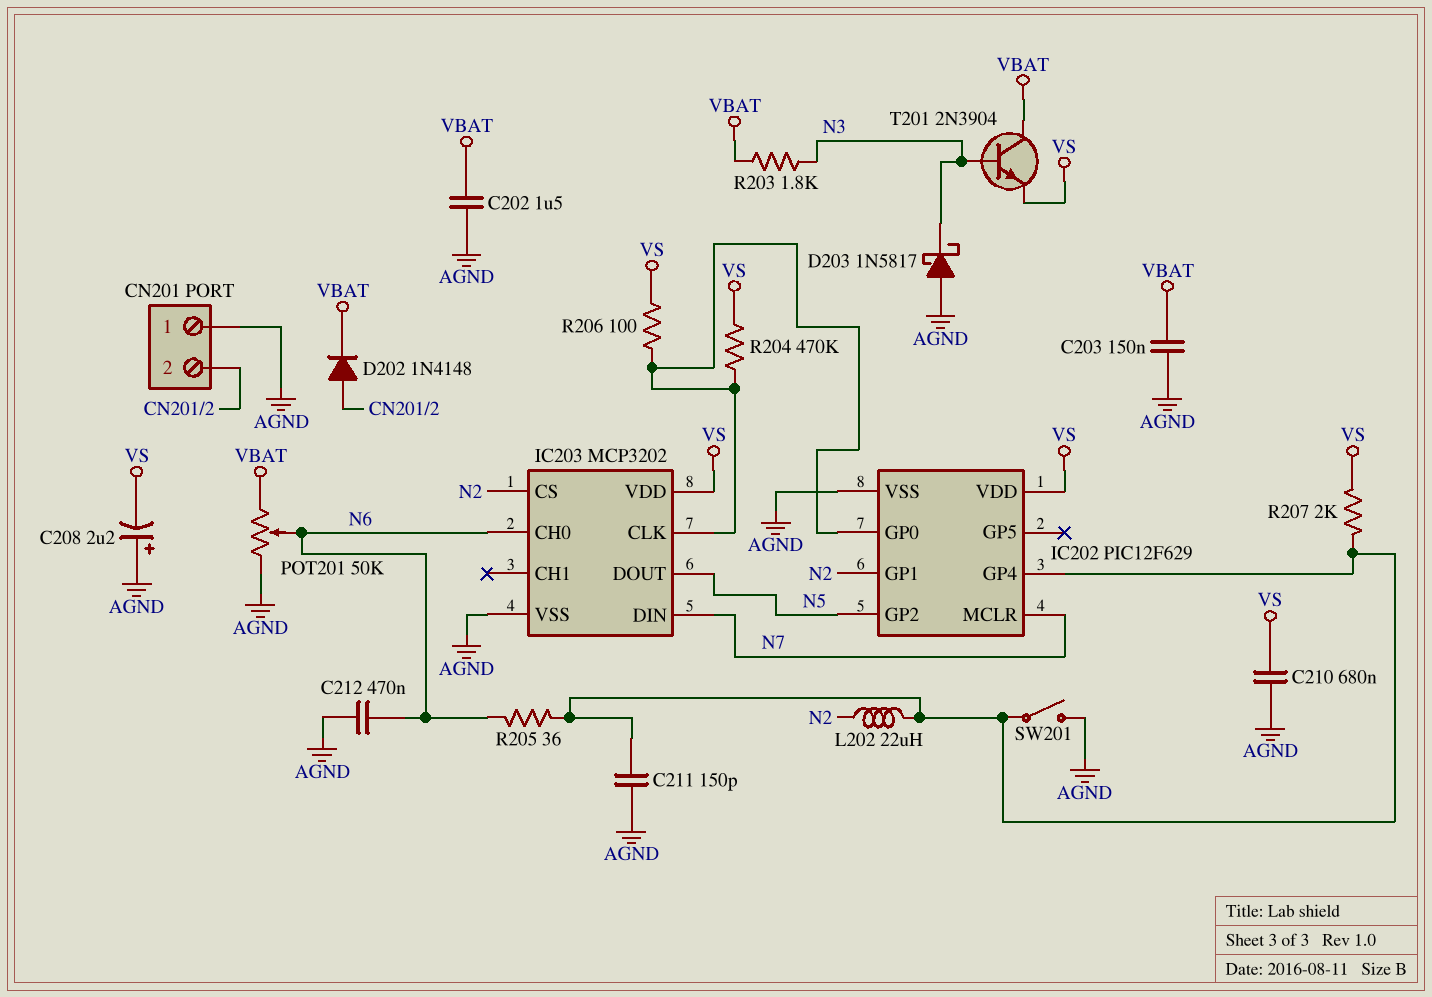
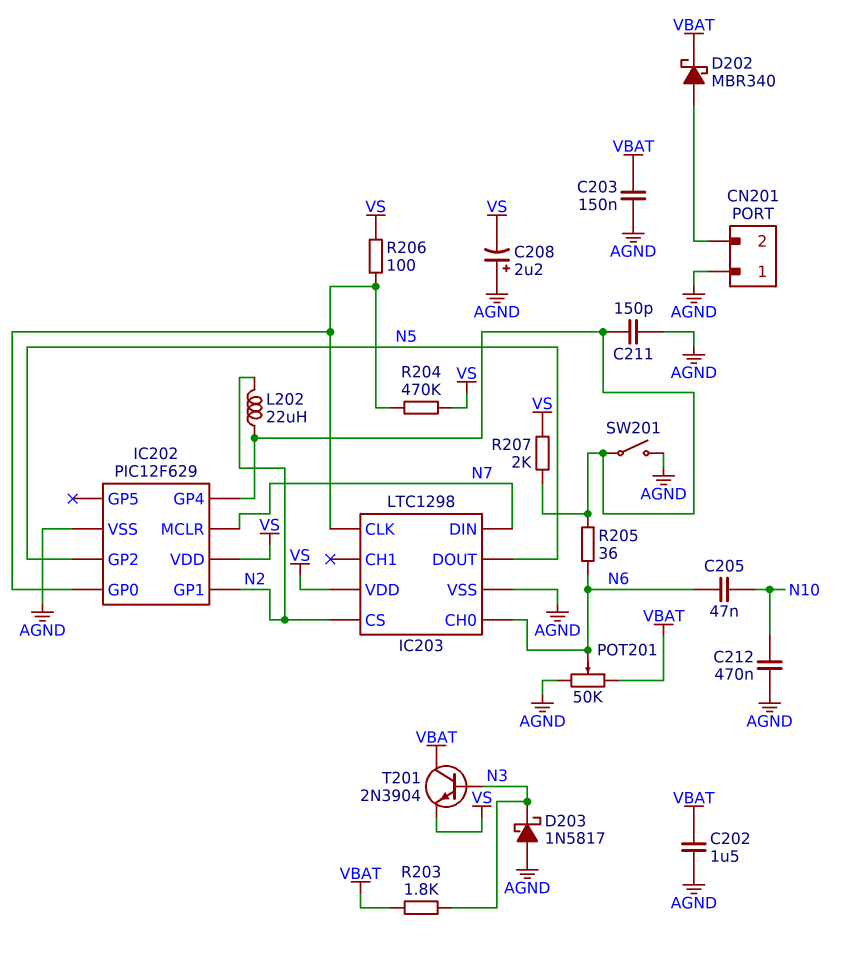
C205: none -> 47nF (N6, N10)
C210: 680nF (AGND, VS) -> none
C212: 470nF (AGND, N6) -> 470nF (AGND, N10)
D202: diode 1N4148 (A CN201/2, K VBAT) -> schottky MBR340 (A CN201/2, K VBAT)
IC203: MCP3202 -> LTC1298

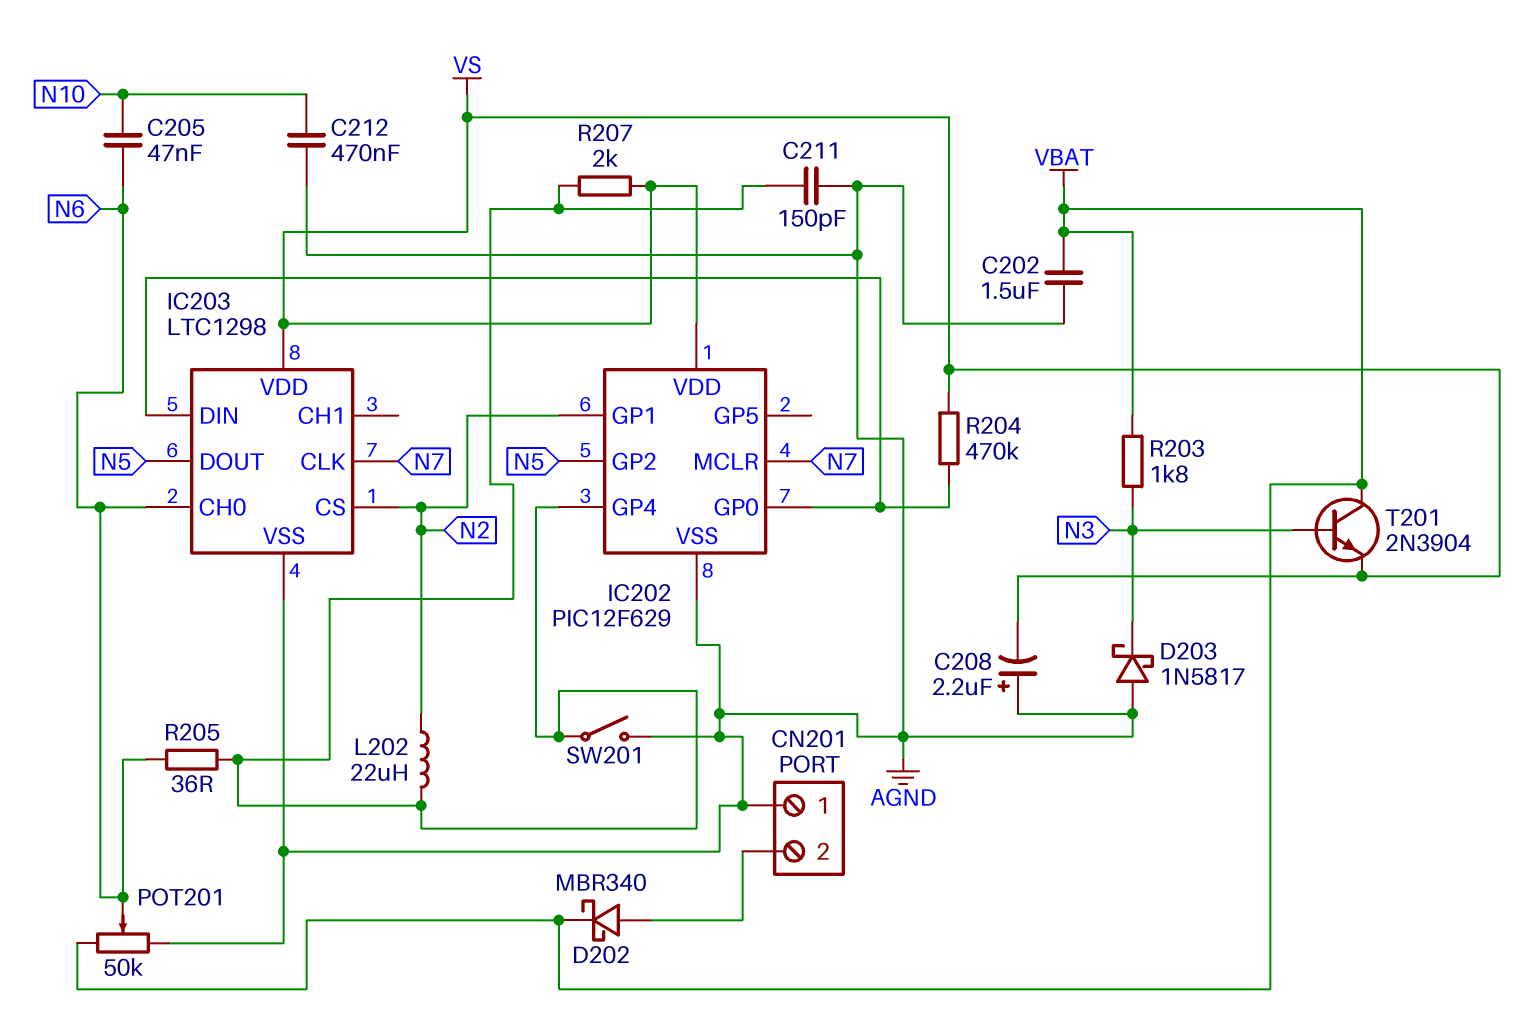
C203: 150nF (AGND, VBAT) -> none
IC203 pin CLK: IC202/GP0 -> N7
IC203 pin DIN: N7 -> IC202/GP0
R206: 100 (IC202/GP0, VS) -> none

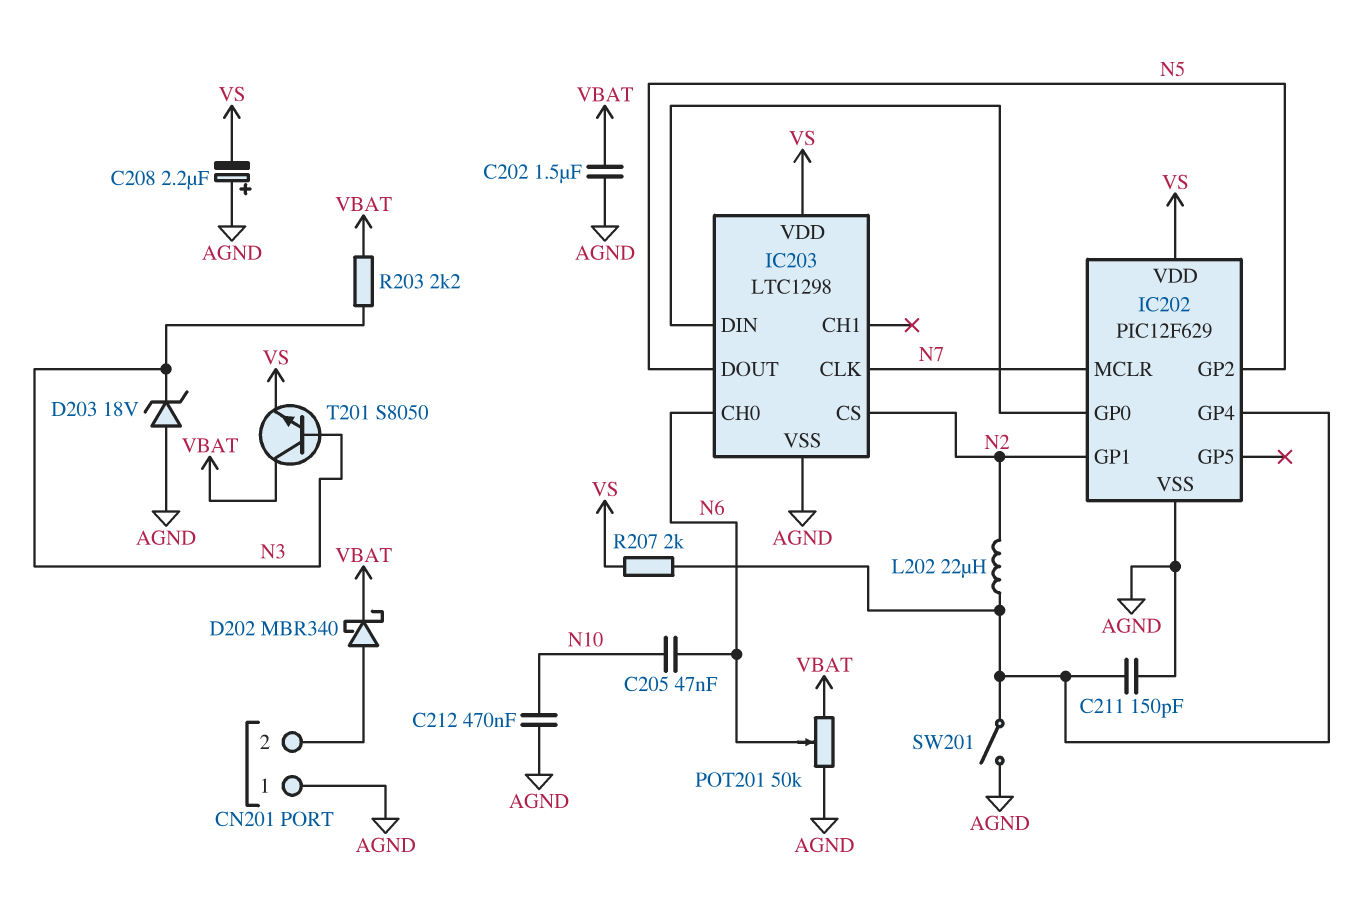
D203: schottky 1N5817 (A AGND, K N3) -> zener 18V (A AGND, K N3)
R203: 1.8k (N3, VBAT) -> 2.2k (N3, VBAT)
R204: 470k (IC202/GP0, VS) -> none
R205: 36 (IC202/GP4, N6) -> none
T201: NPN 2N3904 (B N3, C VBAT, E VS) -> NPN S8050 (B N3, C VBAT, E VS)

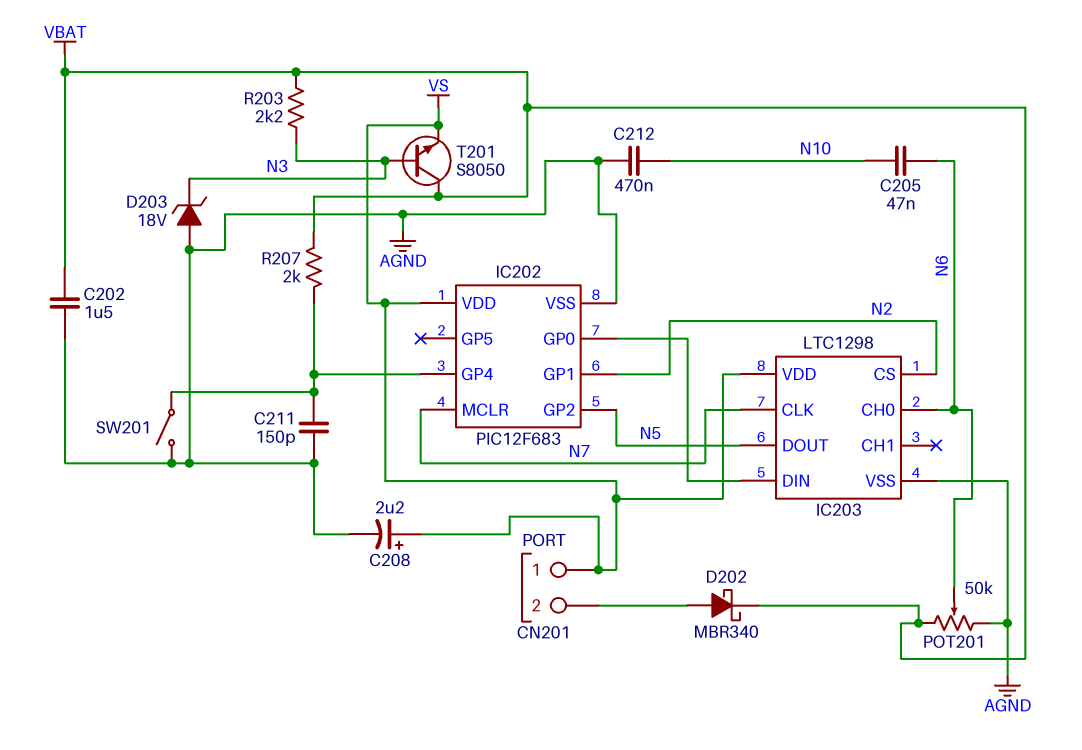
C208: 2.2uF (plus AGND, minus VS) -> 2.2uF (plus VS, minus AGND)
CN201 pin 1: AGND -> VS
IC202: PIC12F629 -> PIC12F683
L202: 22uH (IC202/GP4, N2) -> none
R207: 2k (IC202/GP4, VS) -> 2k (IC202/GP4, VBAT)

